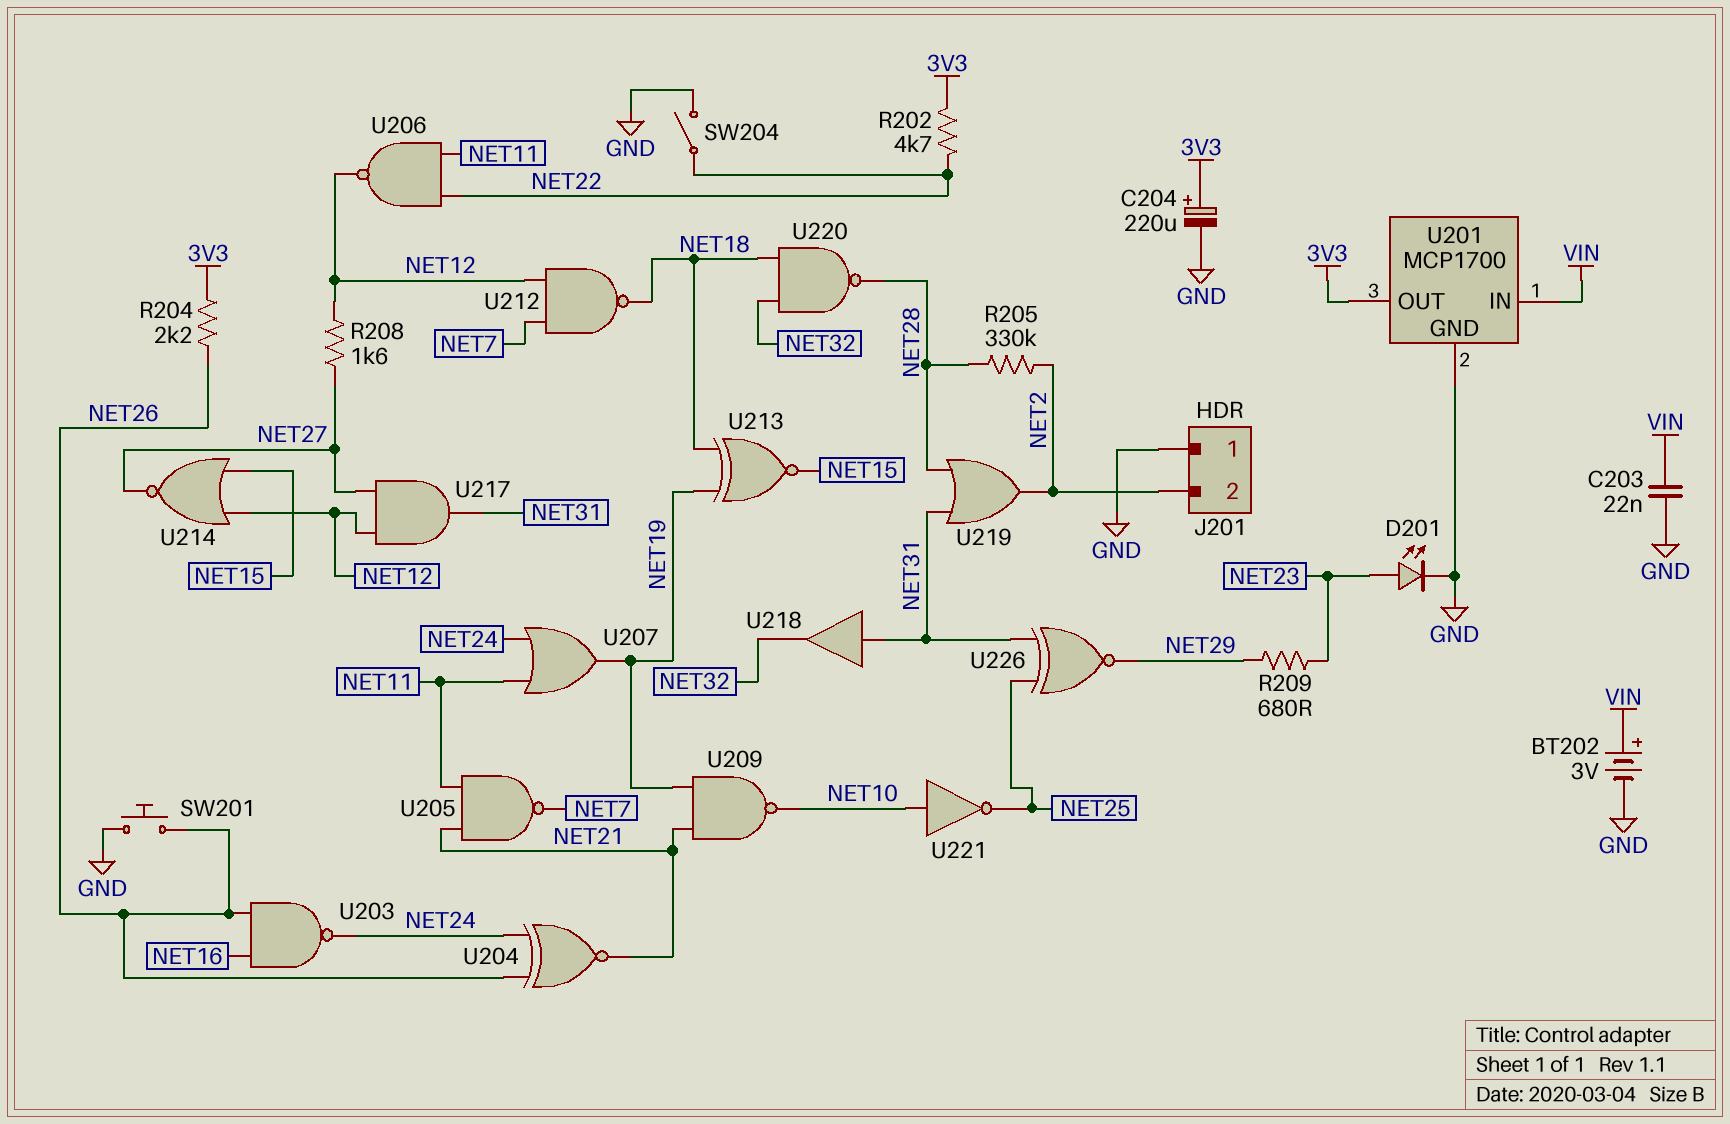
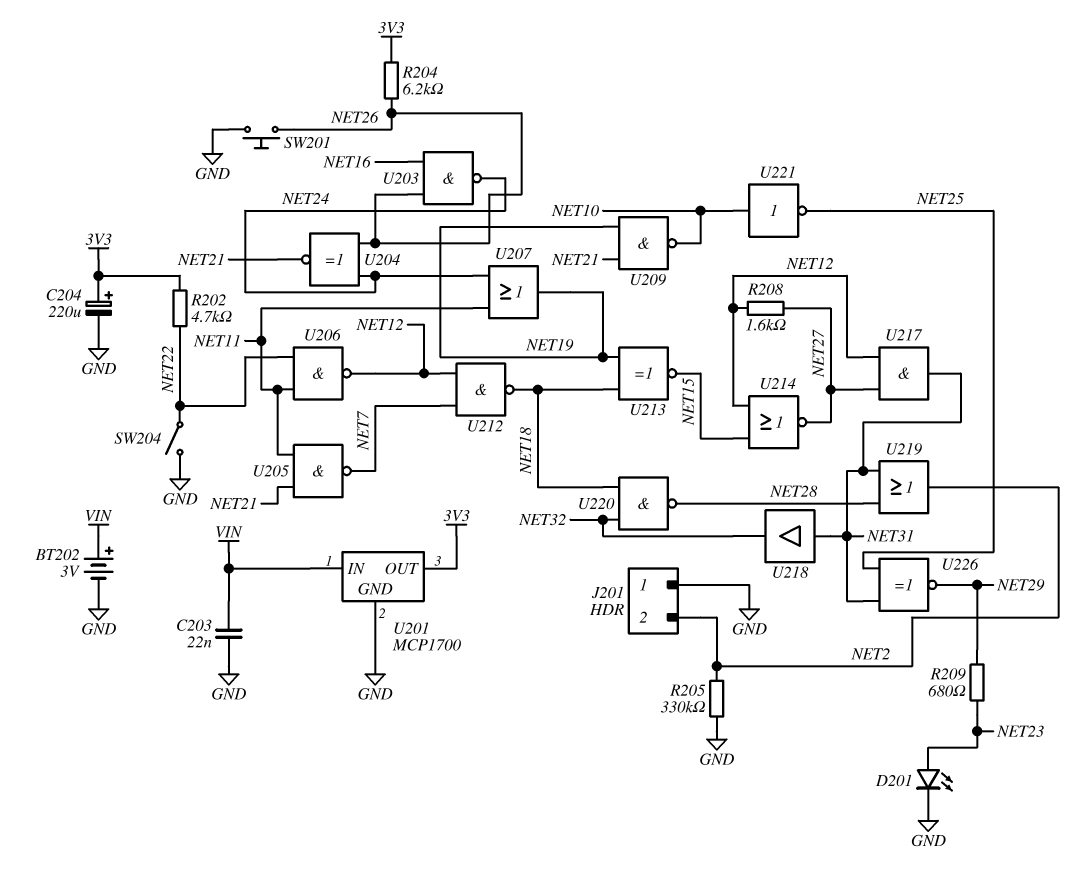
R204: 2.2k (3V3, NET26) -> 6.2k (3V3, NET26)
R205: 330k (NET2, NET28) -> 330k (GND, NET2)

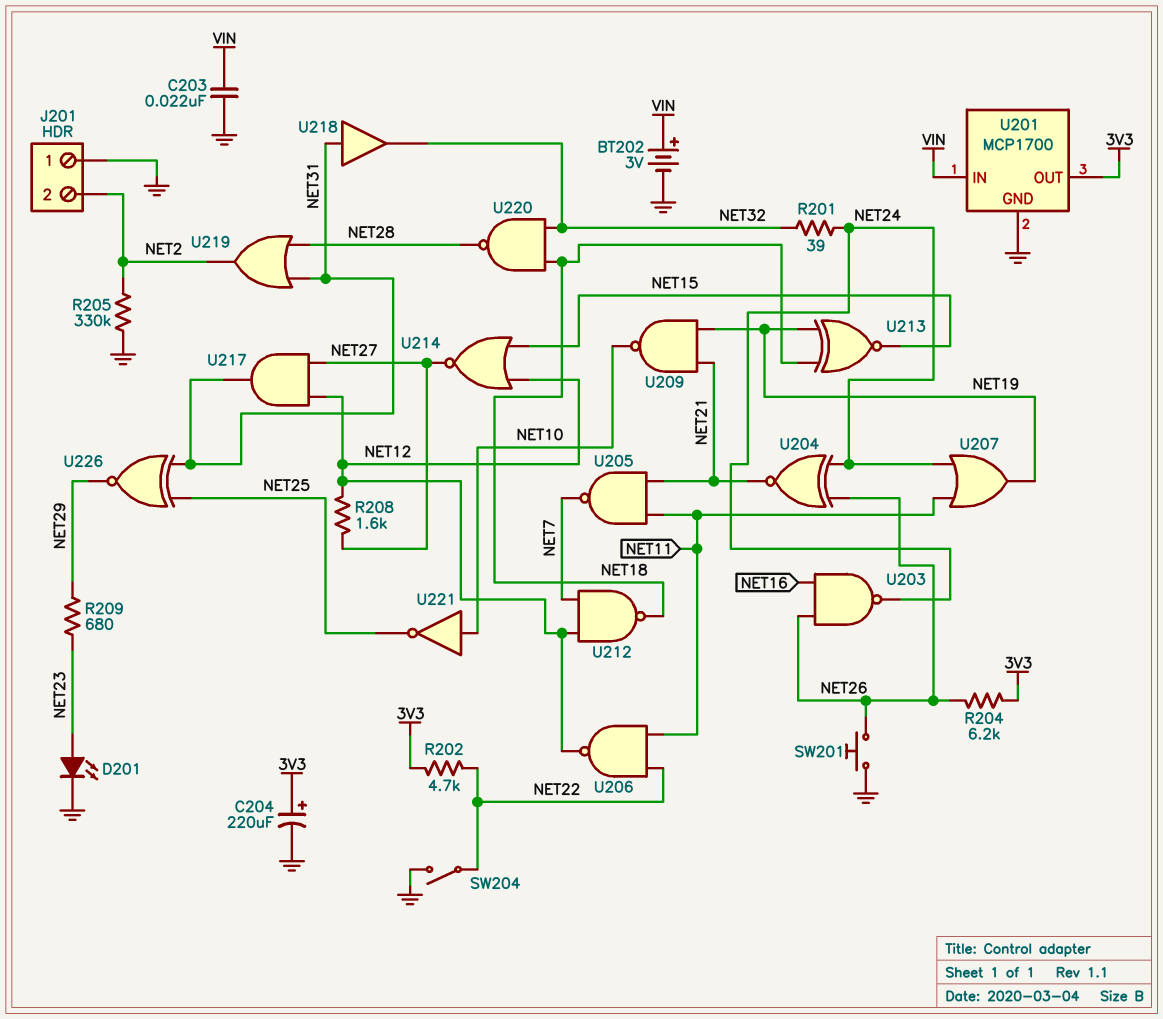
R201: none -> 39 (NET24, NET32)

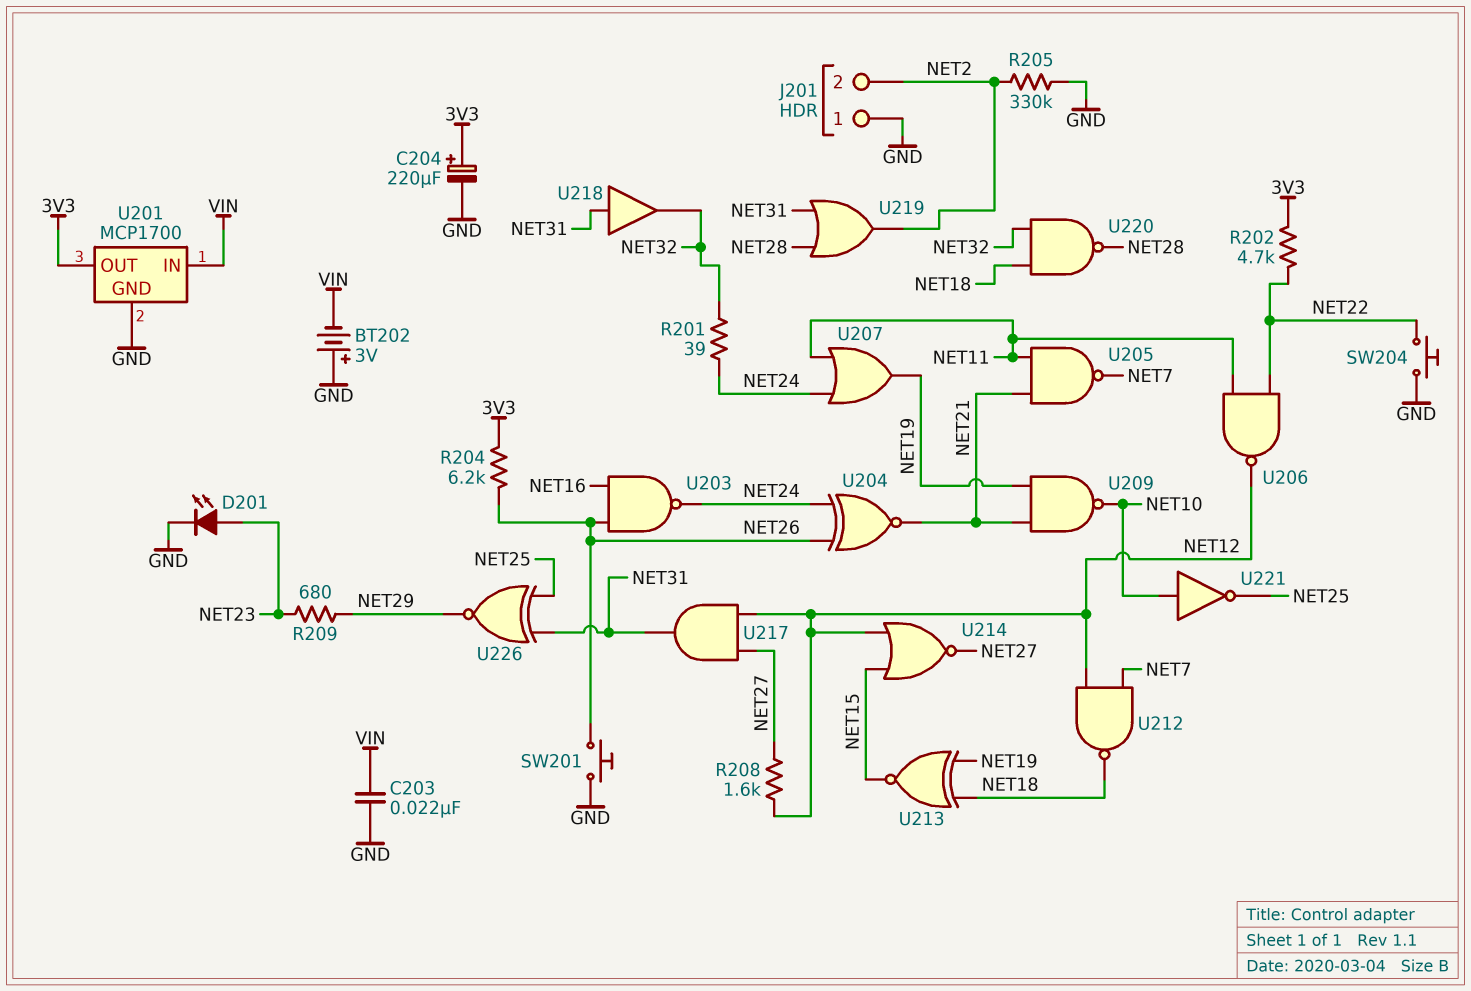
BT202: 3V (plus VIN, minus GND) -> 3V (plus GND, minus VIN)
SW204: switch (GND, NET22) -> button (GND, NET22)

